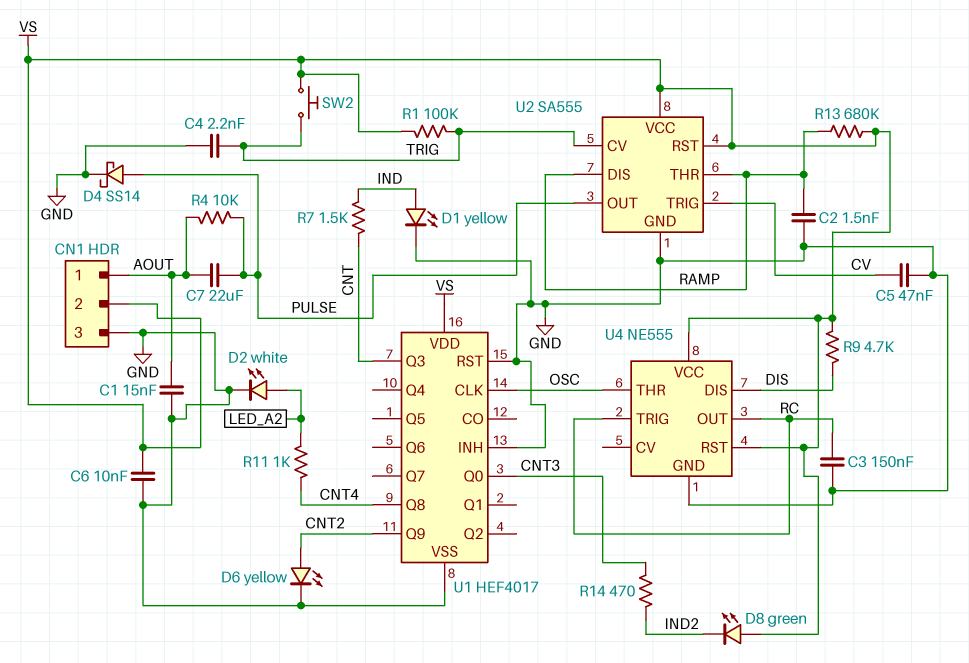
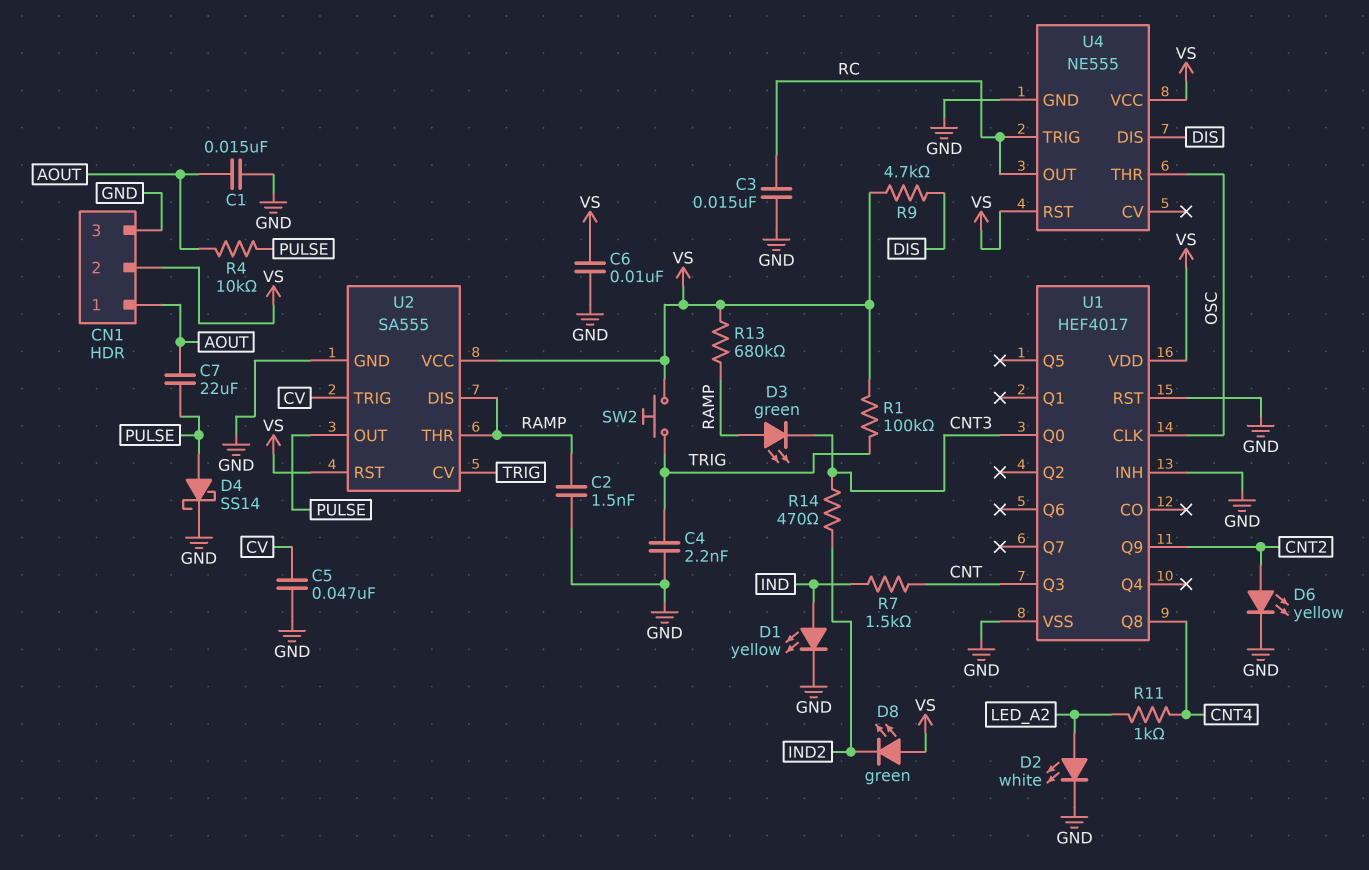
C3: 150nF (GND, RC) -> 15nF (GND, RC)
D3: none -> LED green (A RAMP, K CNT3)

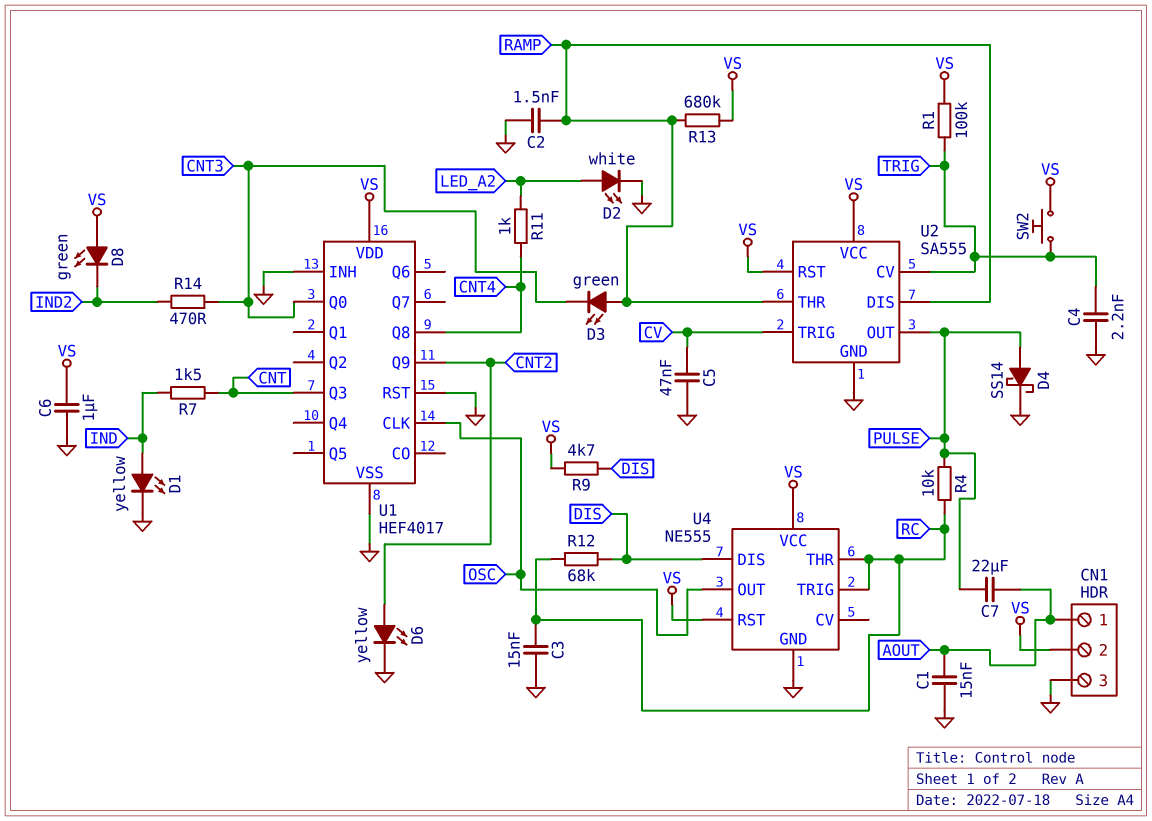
C6: 10nF (GND, VS) -> 1uF (GND, VS)
R4: 10k (AOUT, PULSE) -> 10k (PULSE, RC)
R12: none -> 68k (DIS, RC)
U4 pin OUT: RC -> OSC
U4 pin THR: OSC -> RC

